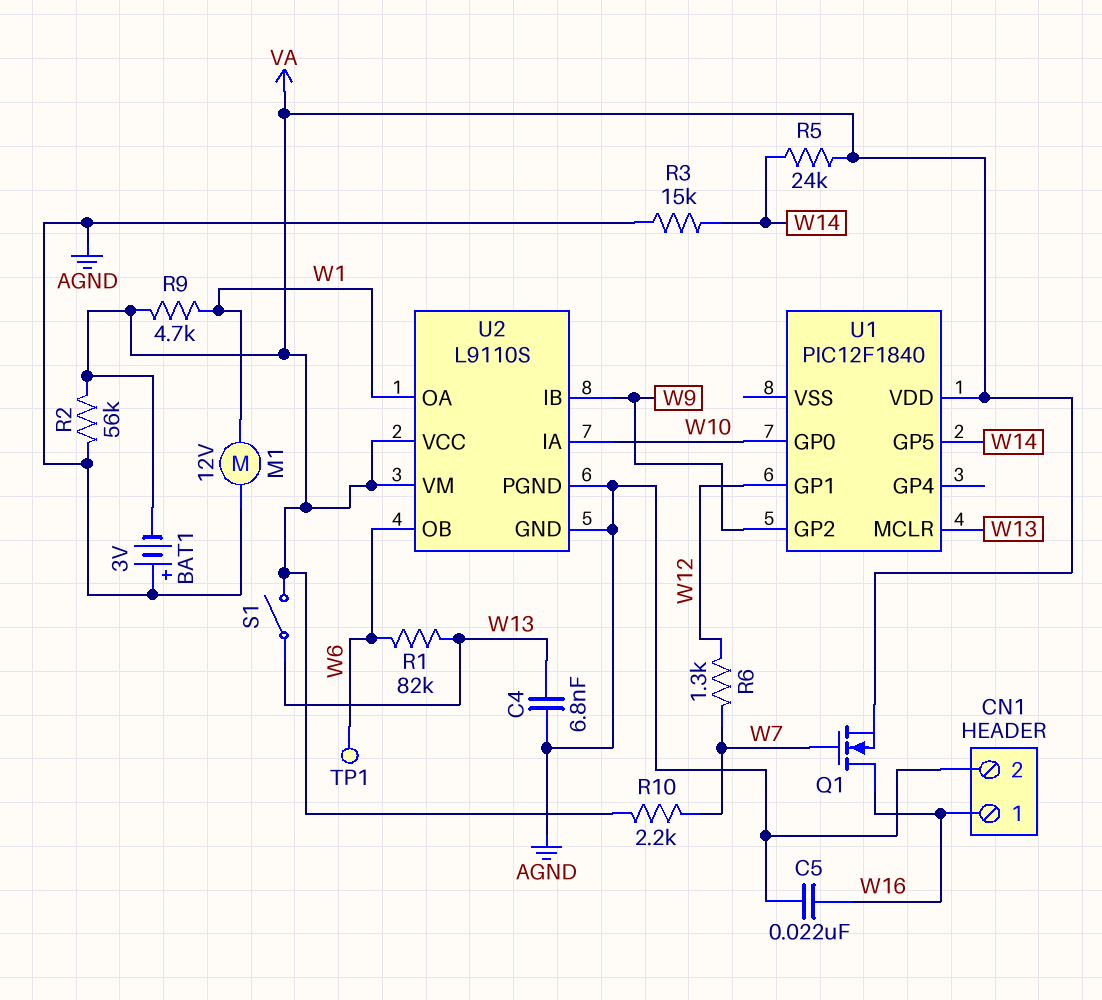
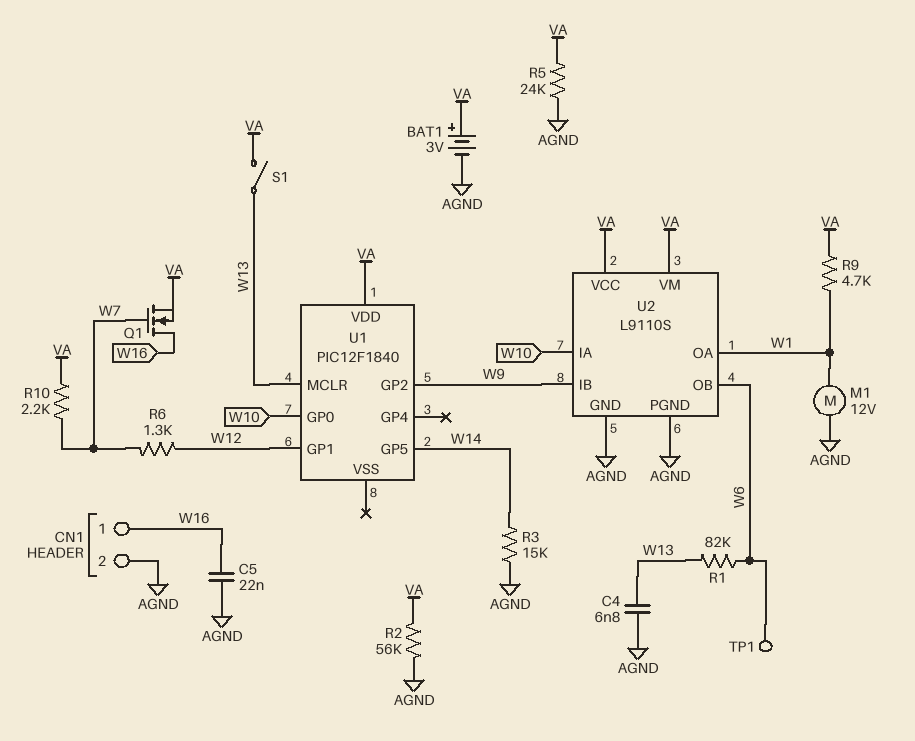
BAT1: 3V (plus AGND, minus VA) -> 3V (plus VA, minus AGND)
R5: 24k (VA, W14) -> 24k (AGND, VA)

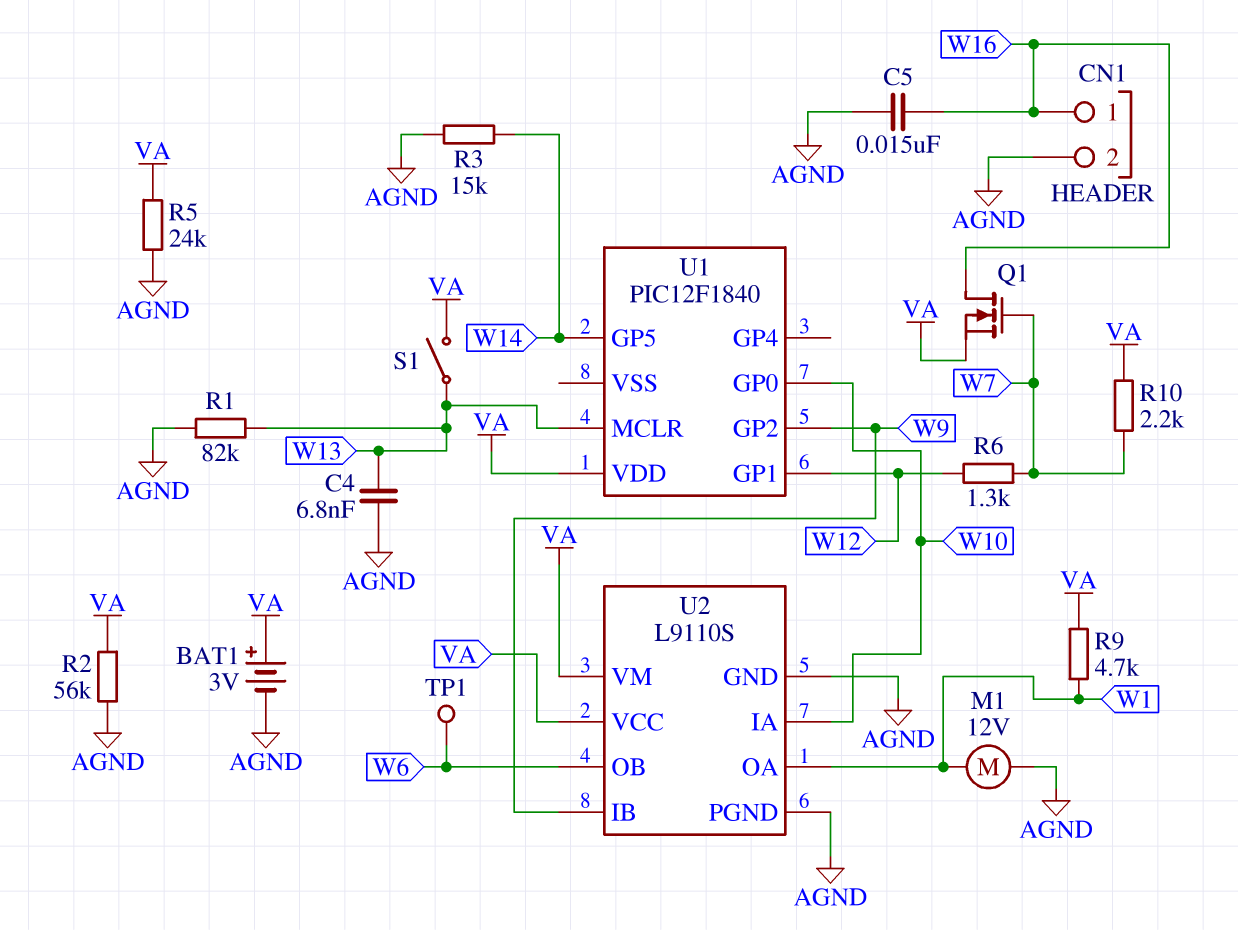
C5: 22nF (AGND, W16) -> 15nF (AGND, W16)
R1: 82k (W6, W13) -> 82k (AGND, W13)

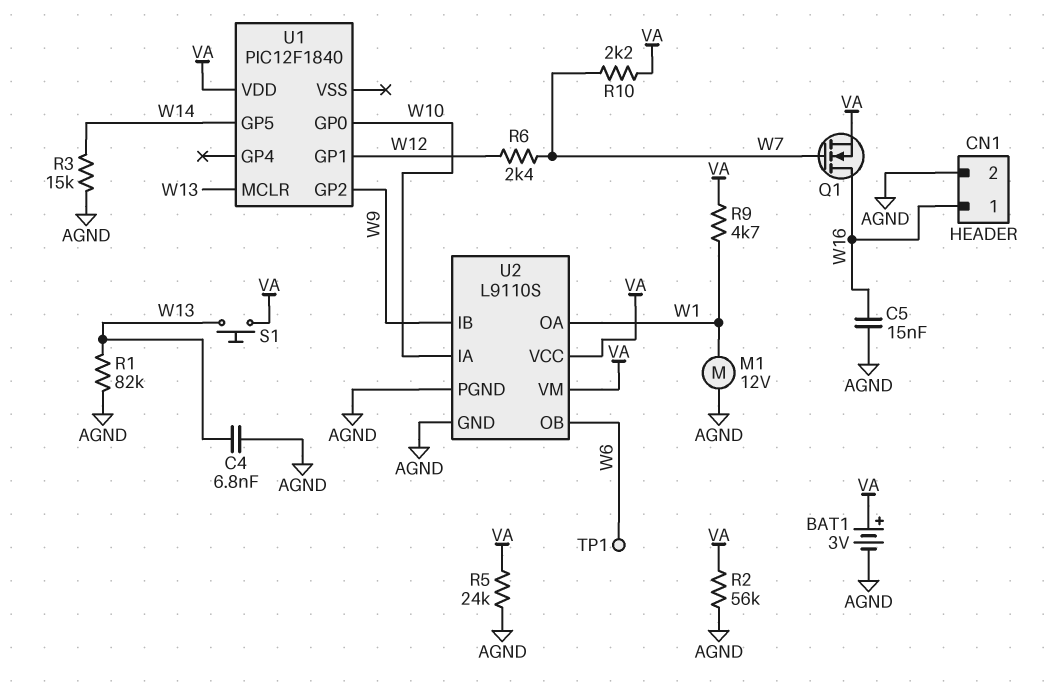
R6: 1.3k (W7, W12) -> 2.4k (W7, W12)
S1: switch (VA, W13) -> button (VA, W13)

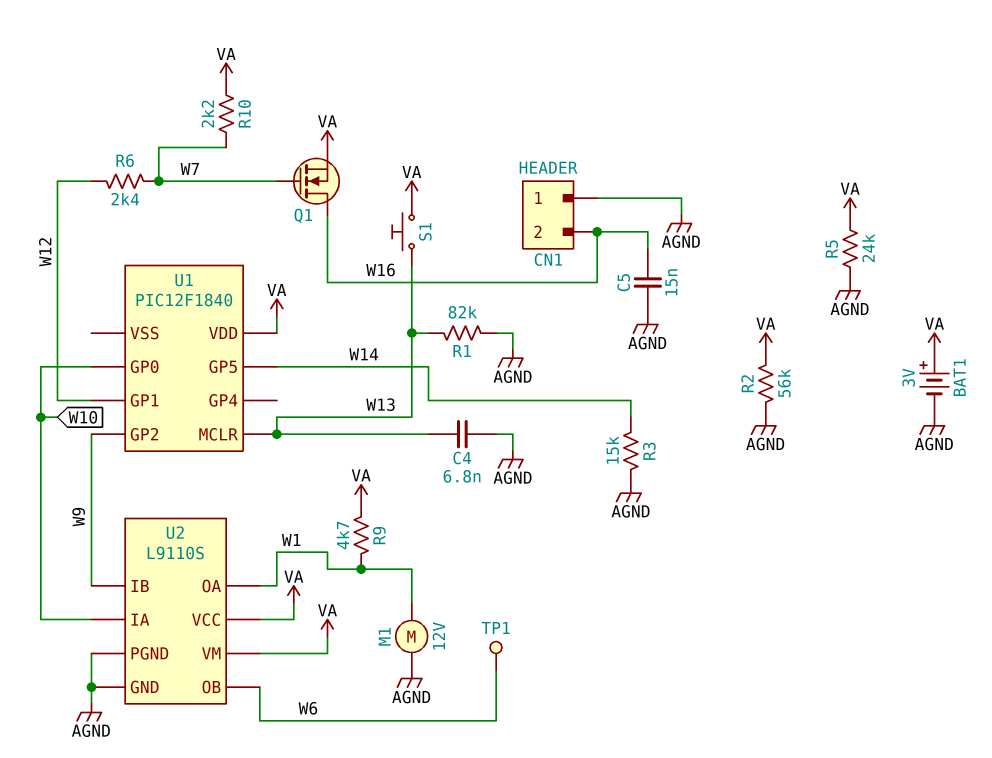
CN1 pin 1: W16 -> AGND
CN1 pin 2: AGND -> W16

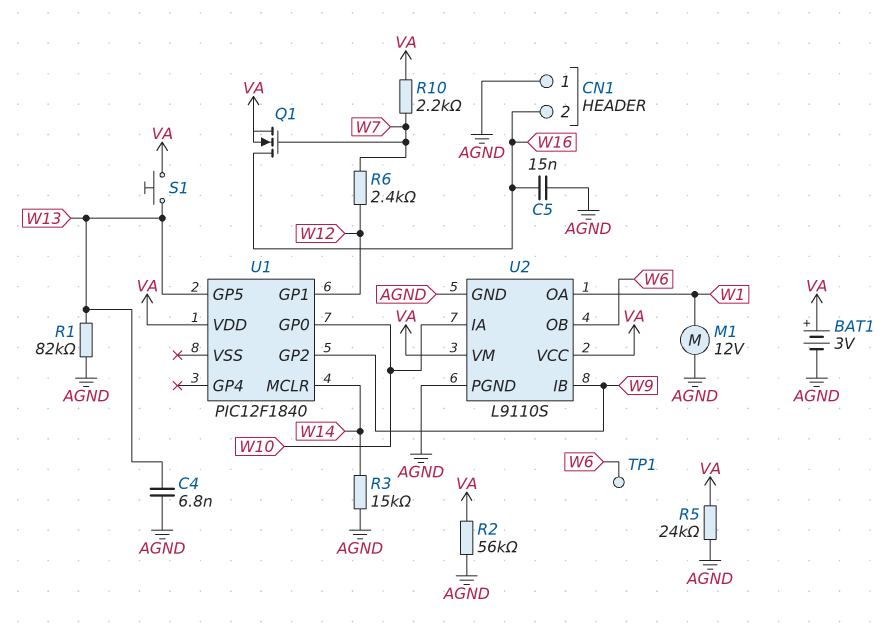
R9: 4.7k (VA, W1) -> none
U1 pin GP5: W14 -> W13
U1 pin MCLR: W13 -> W14

